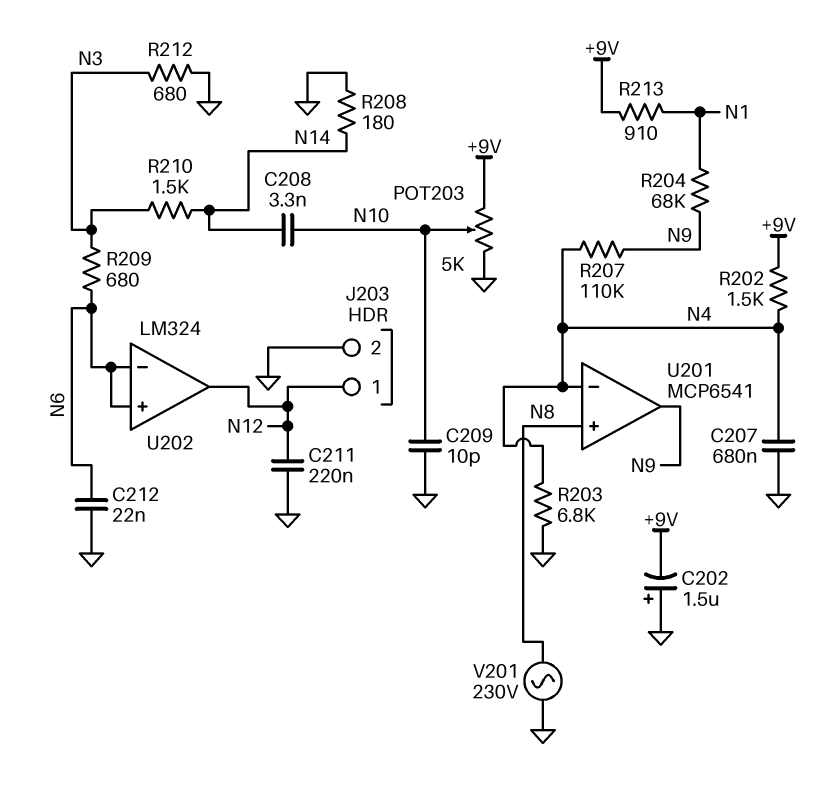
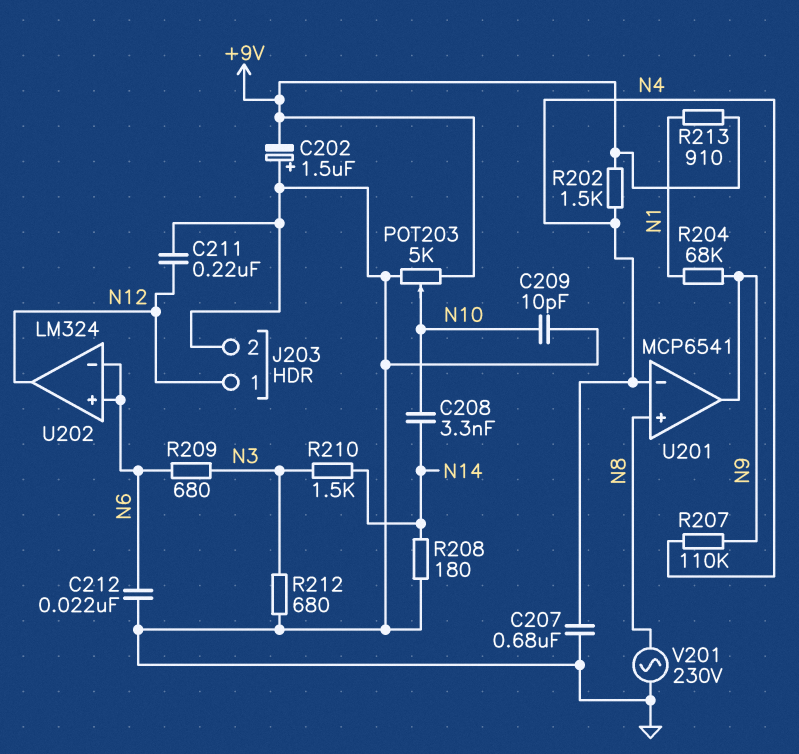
R203: 6.8k (GND, N4) -> none

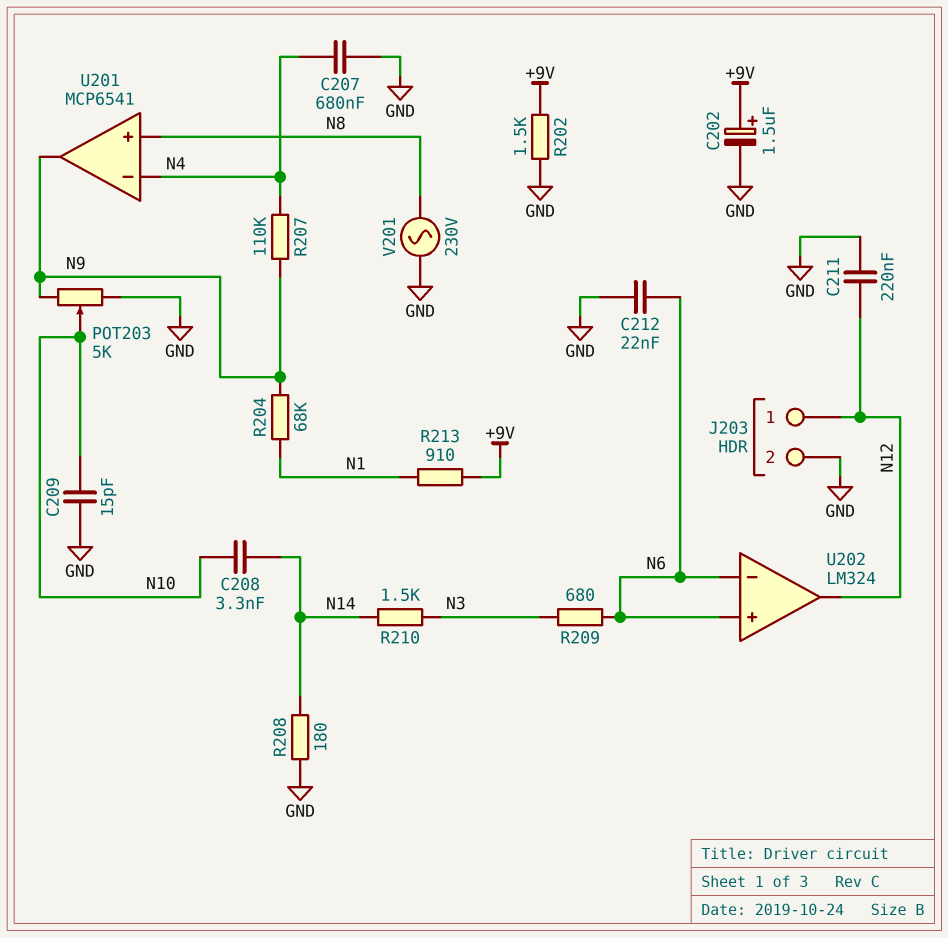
C202: 1.5uF (plus GND, minus +9V) -> 1.5uF (plus +9V, minus GND)
C209: 10pF (GND, N10) -> 15pF (GND, N10)
POT203: 5k (+9V, GND, wiper N10) -> 5k (GND, N9, wiper N10)
R202: 1.5k (+9V, N4) -> 1.5k (+9V, GND)
R212: 680 (GND, N3) -> none

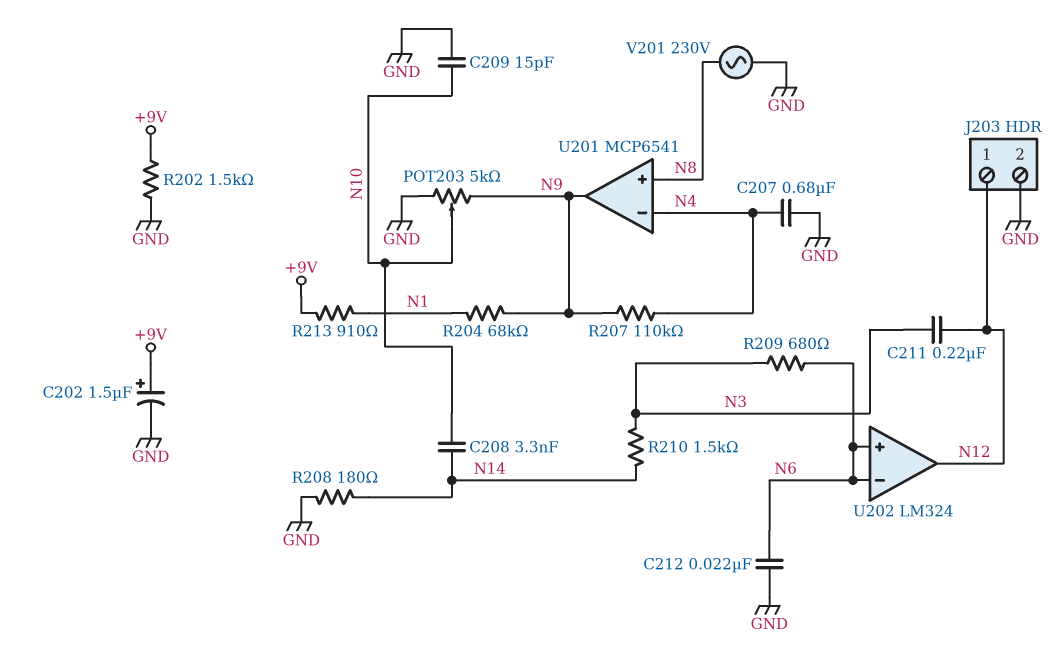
C211: 220nF (GND, N12) -> 220nF (N3, N12)

